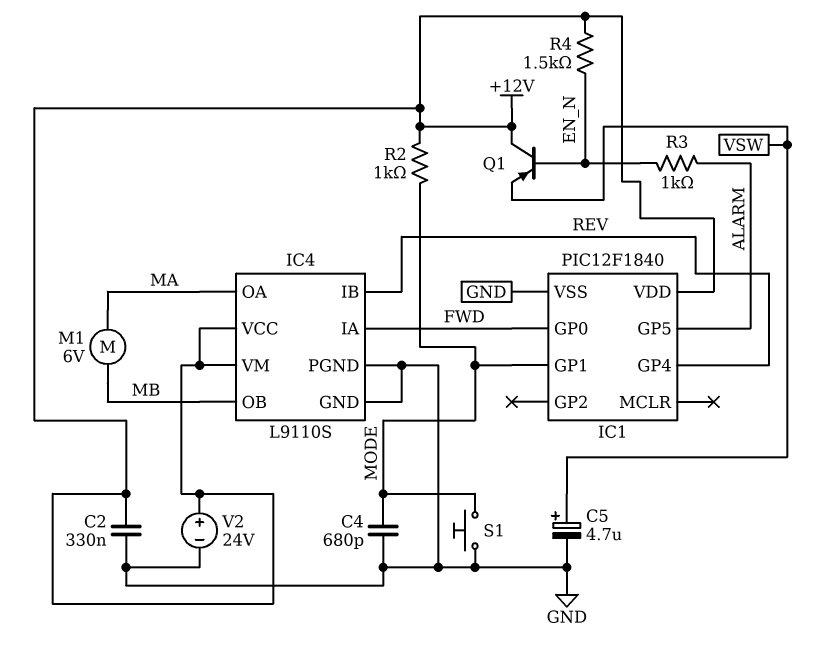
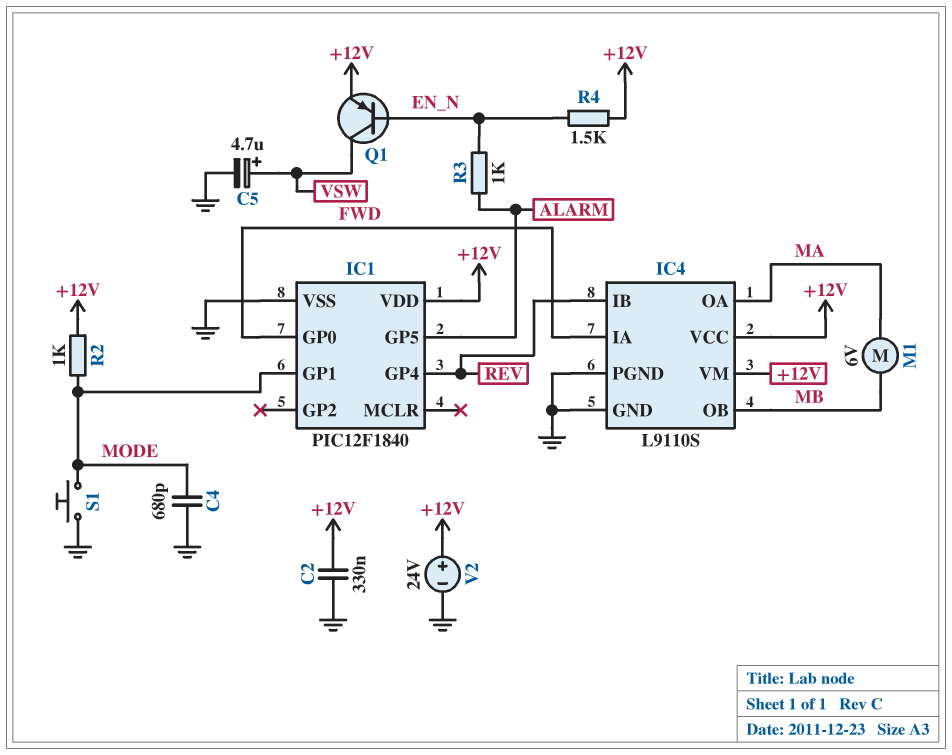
Q1: PNP (B EN_N, C +12V, E VSW) -> PNP (B EN_N, C VSW, E +12V)

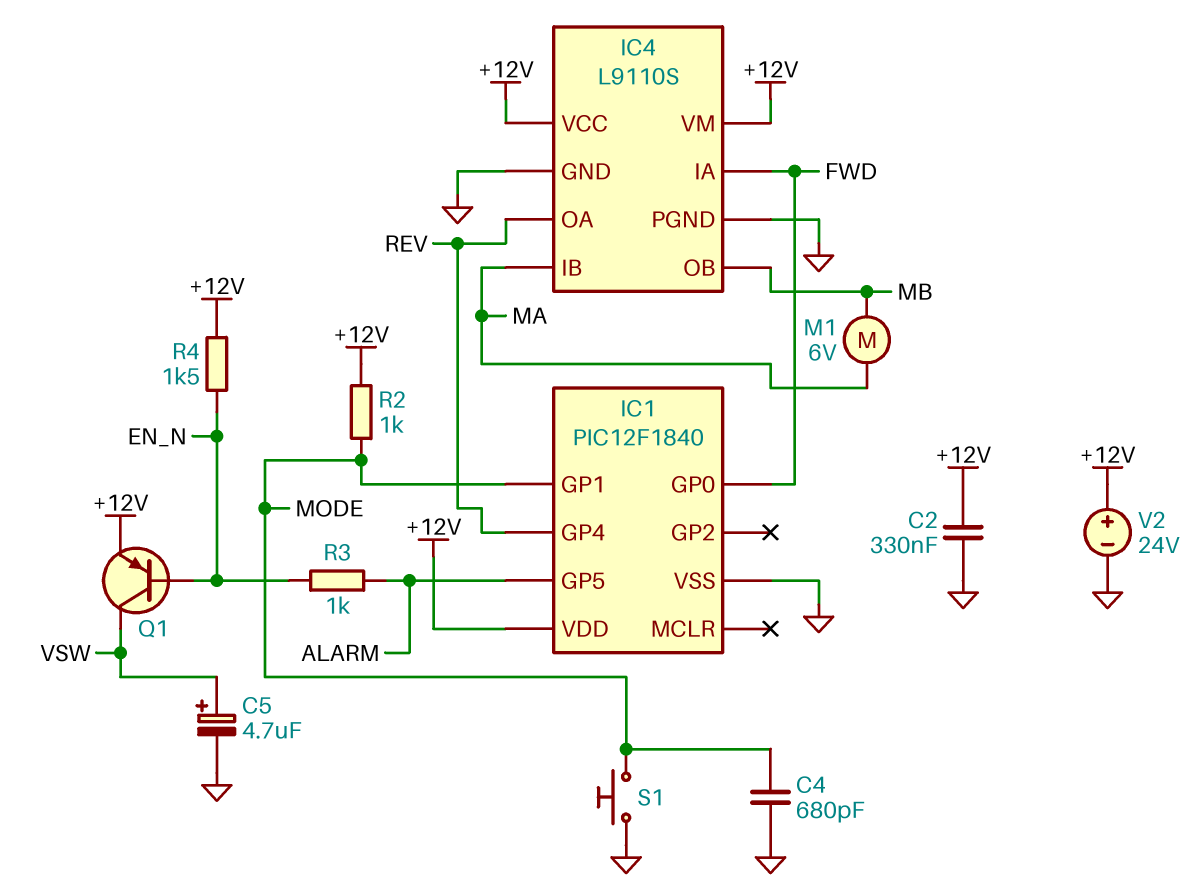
IC4 pin IB: REV -> MA
IC4 pin OA: MA -> REV

